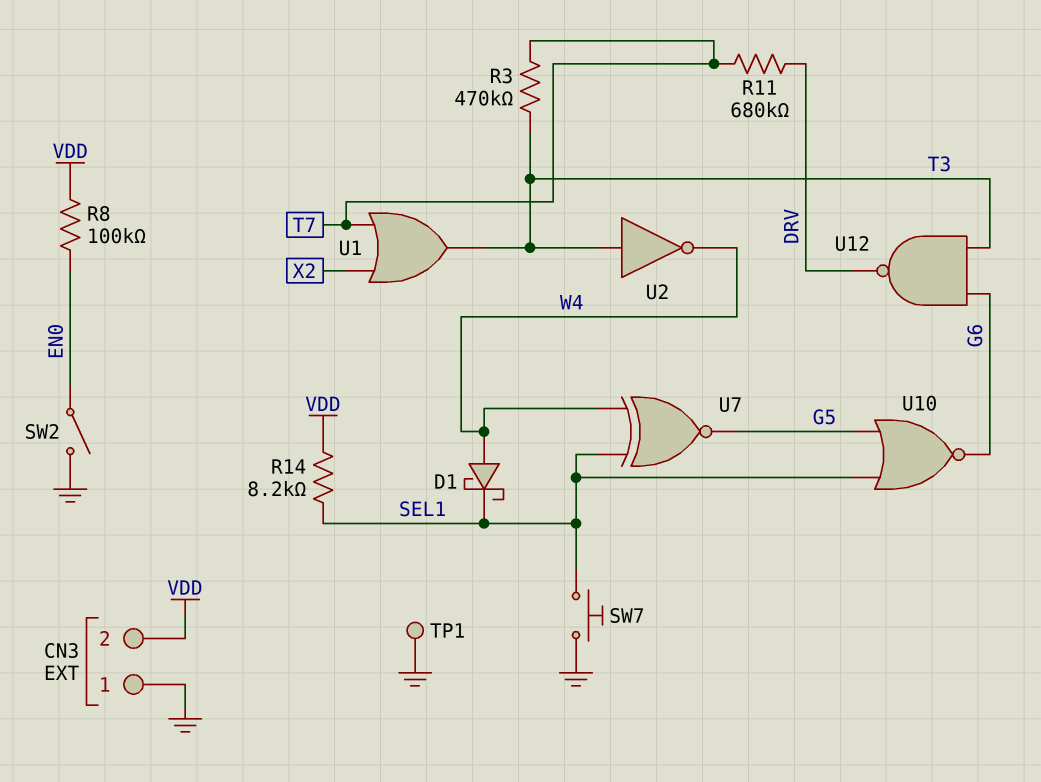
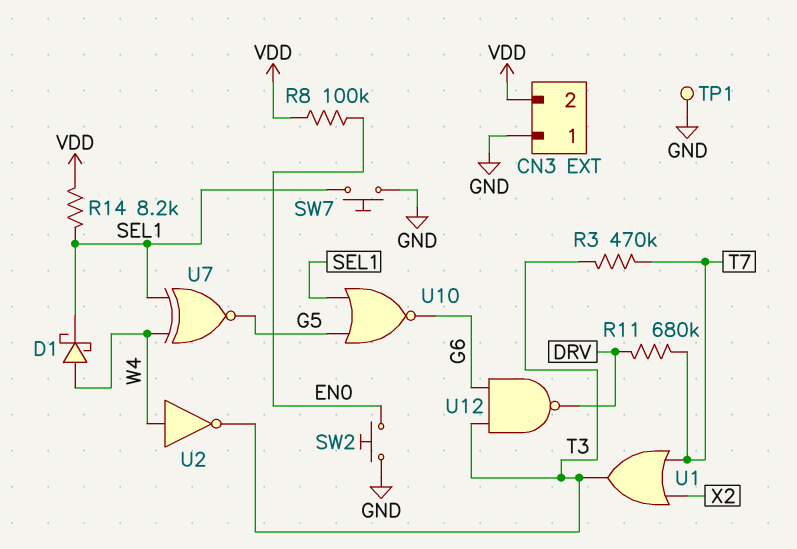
SW2: switch (EN0, GND) -> button (EN0, GND)
U2: NOT (in T3, out W4) -> NOT (in W4, out T3)

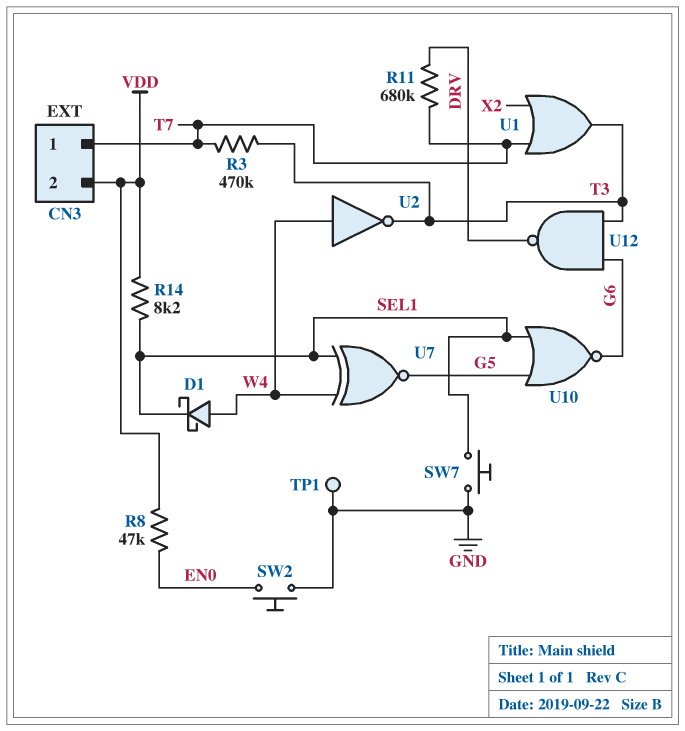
CN3 pin 1: GND -> T7
R8: 100k (EN0, VDD) -> 47k (EN0, VDD)

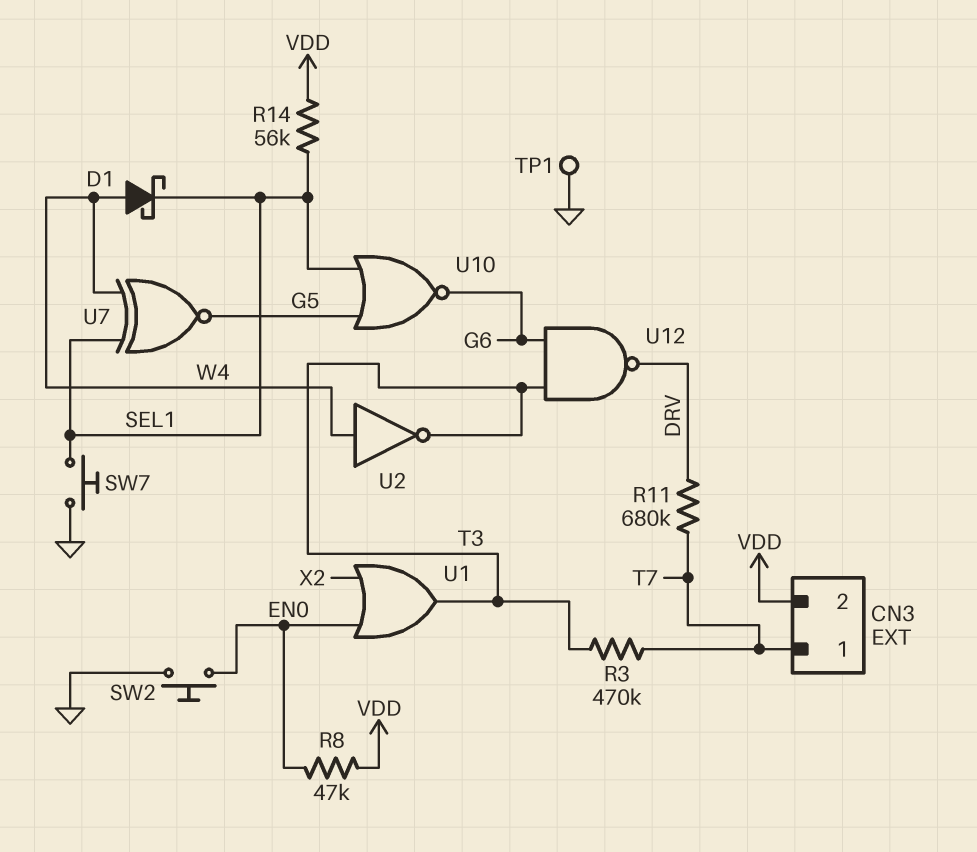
R14: 8.2k (SEL1, VDD) -> 56k (SEL1, VDD)
U1: OR (in T7, in X2, out T3) -> OR (in EN0, in X2, out T3)

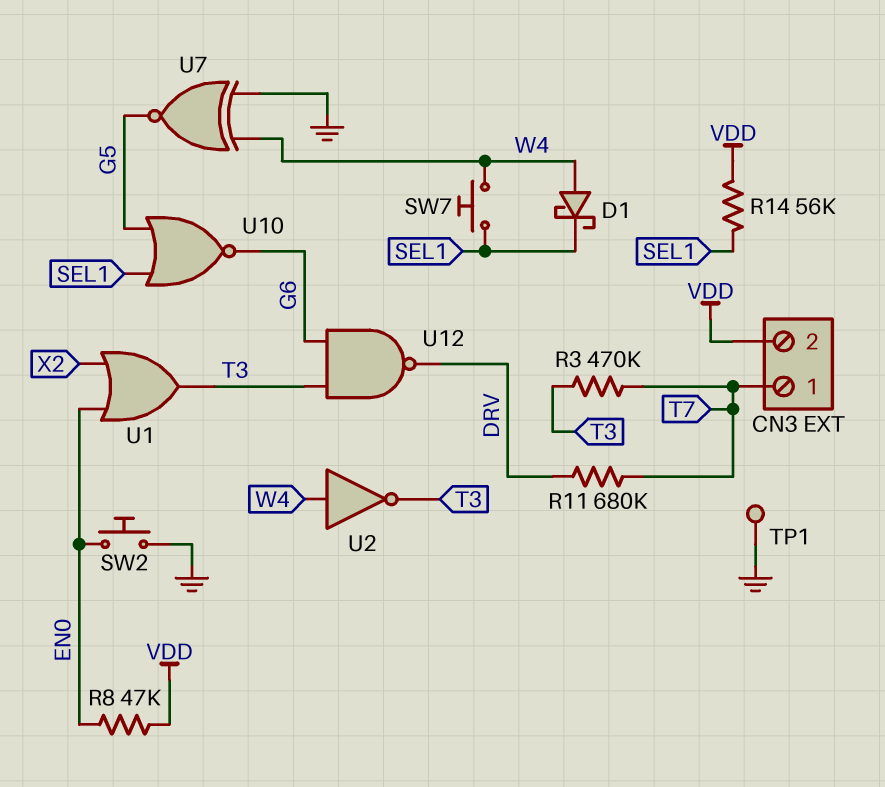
SW7: button (GND, SEL1) -> button (SEL1, W4)
U7: XNOR (in SEL1, in W4, out G5) -> XNOR (in GND, in W4, out G5)

